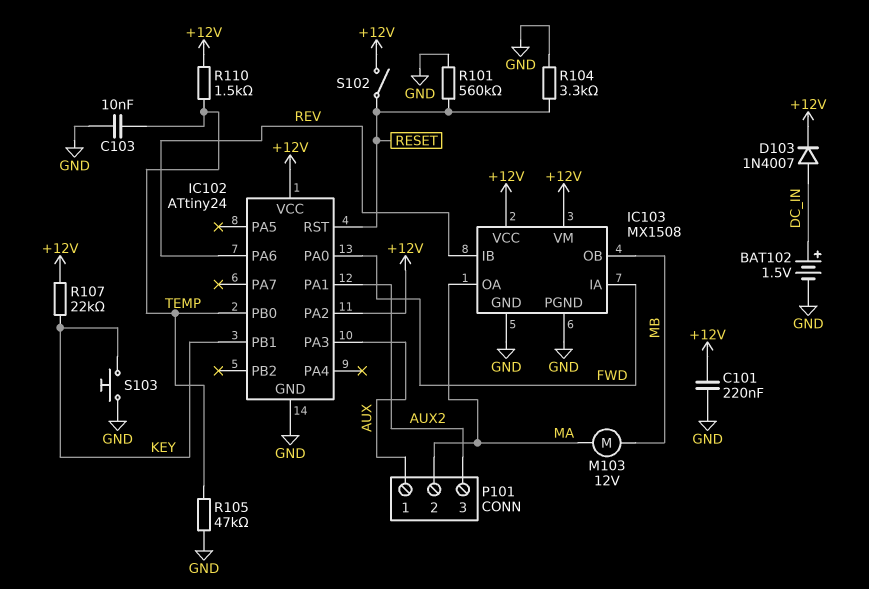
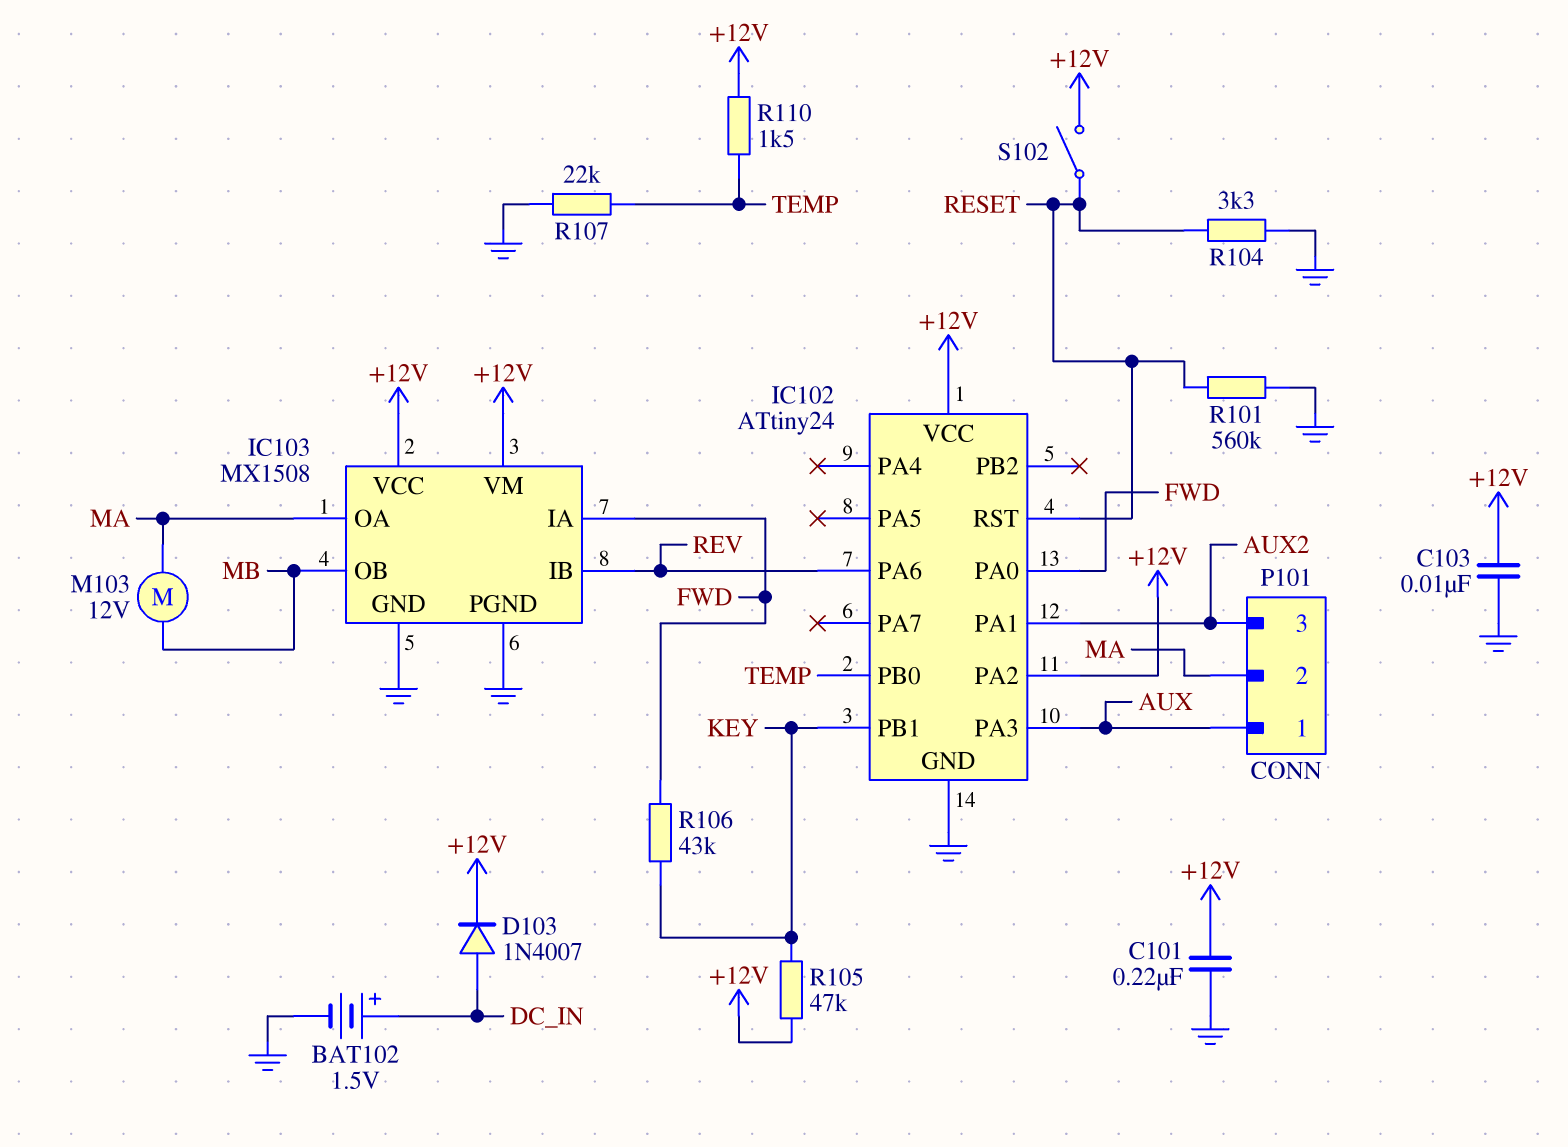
C103: 10nF (GND, TEMP) -> 10nF (+12V, GND)
R105: 47k (GND, TEMP) -> 47k (+12V, KEY)
R106: none -> 43k (FWD, KEY)
R107: 22k (+12V, KEY) -> 22k (GND, TEMP)
S103: button (GND, KEY) -> none

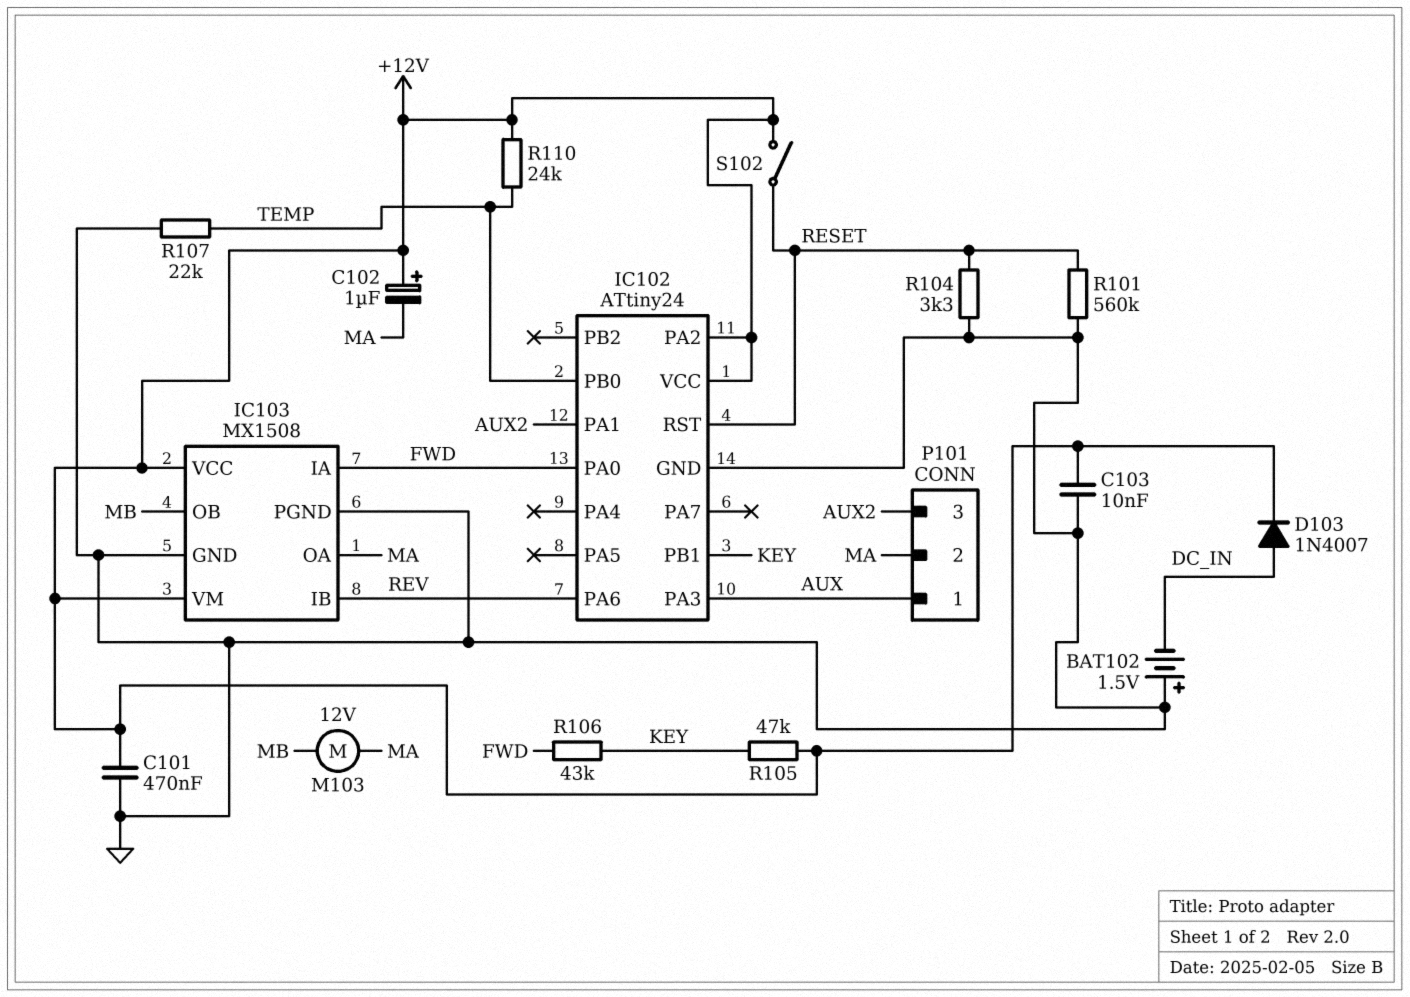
BAT102: 1.5V (plus DC_IN, minus GND) -> 1.5V (plus GND, minus DC_IN)
C101: 220nF (+12V, GND) -> 470nF (+12V, GND)
C102: none -> 1uF (plus +12V, minus MA)
R110: 1.5k (+12V, TEMP) -> 24k (+12V, TEMP)

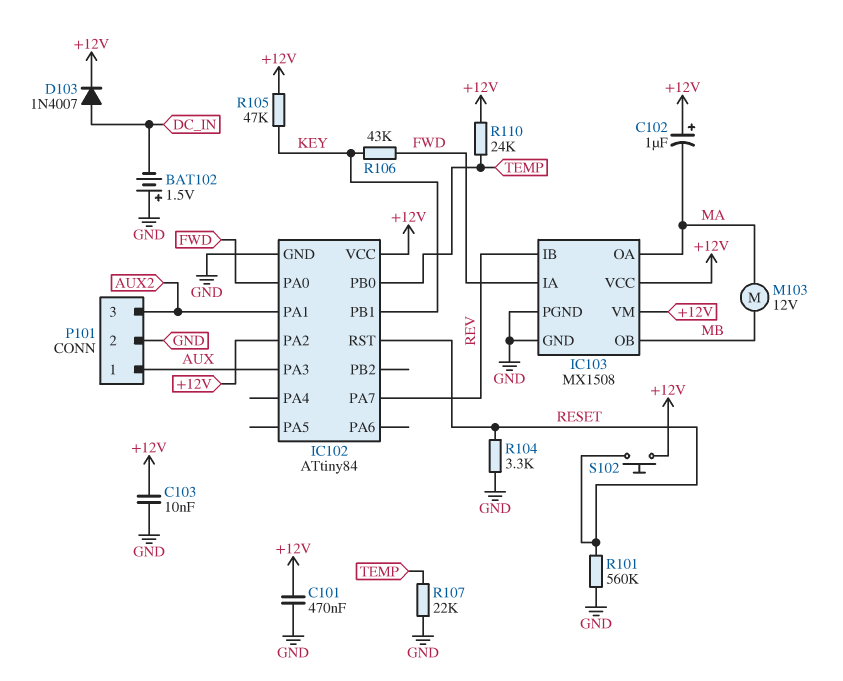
IC102: ATtiny24 -> ATtiny84
IC102 pin PA6: REV -> none
IC102 pin PA7: none -> REV
P101 pin 2: MA -> GND
S102: switch (+12V, RESET) -> button (+12V, RESET)

